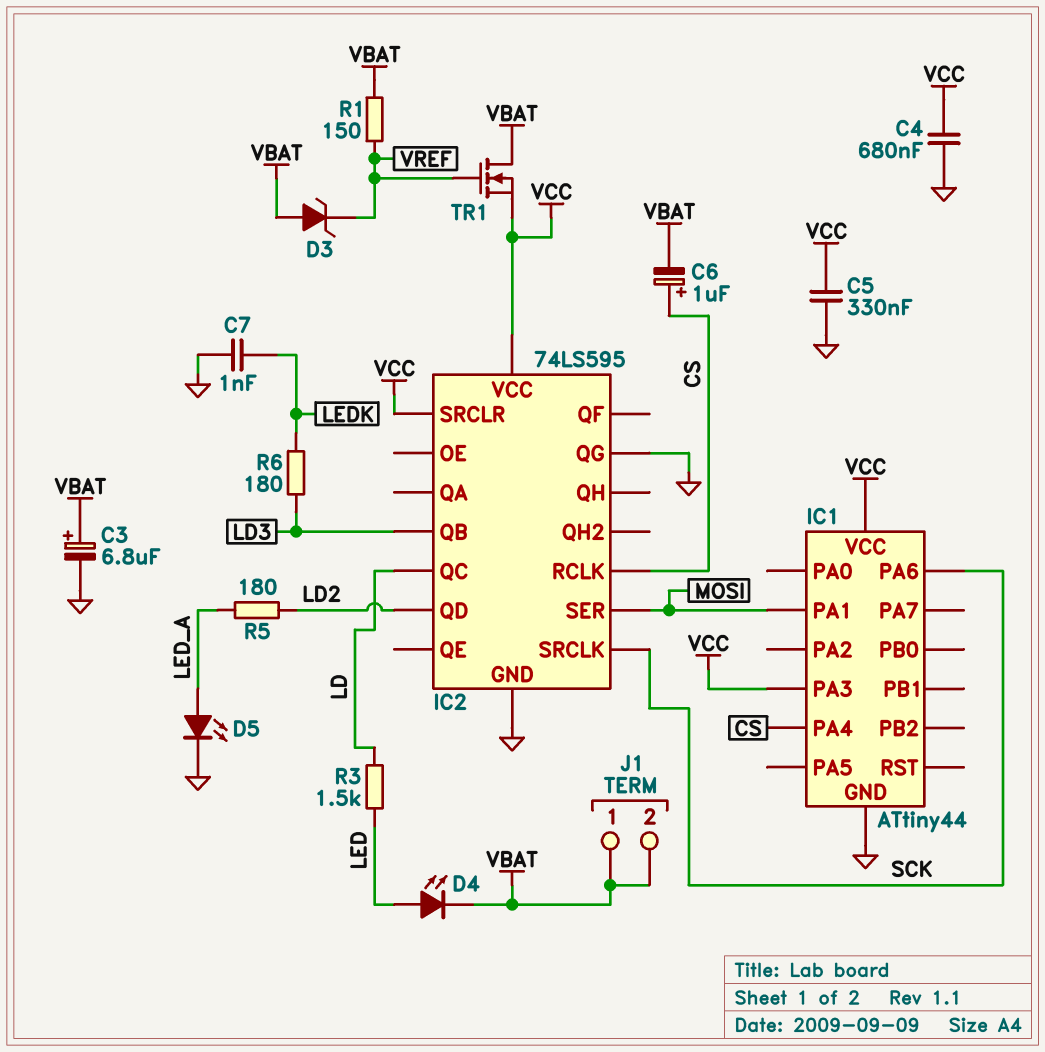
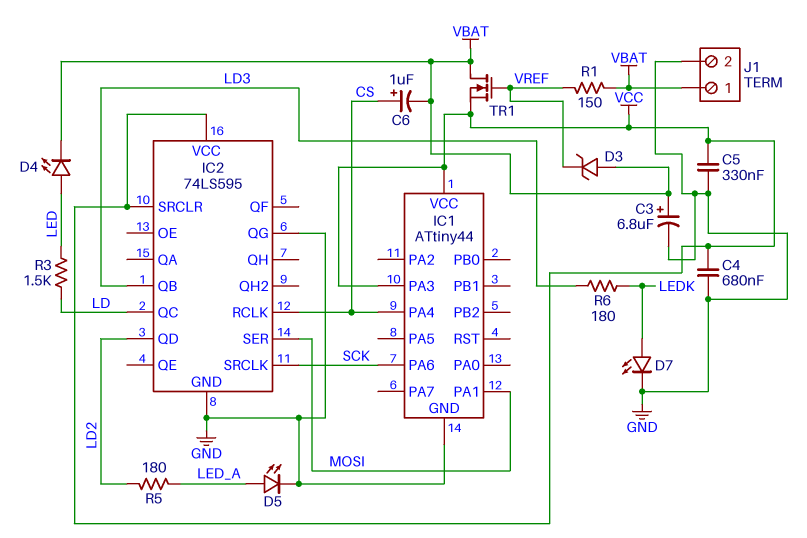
C7: 1nF (GND, LEDK) -> none
D7: none -> LED (A LEDK, K GND)
J1 pin 2: VBAT -> GND

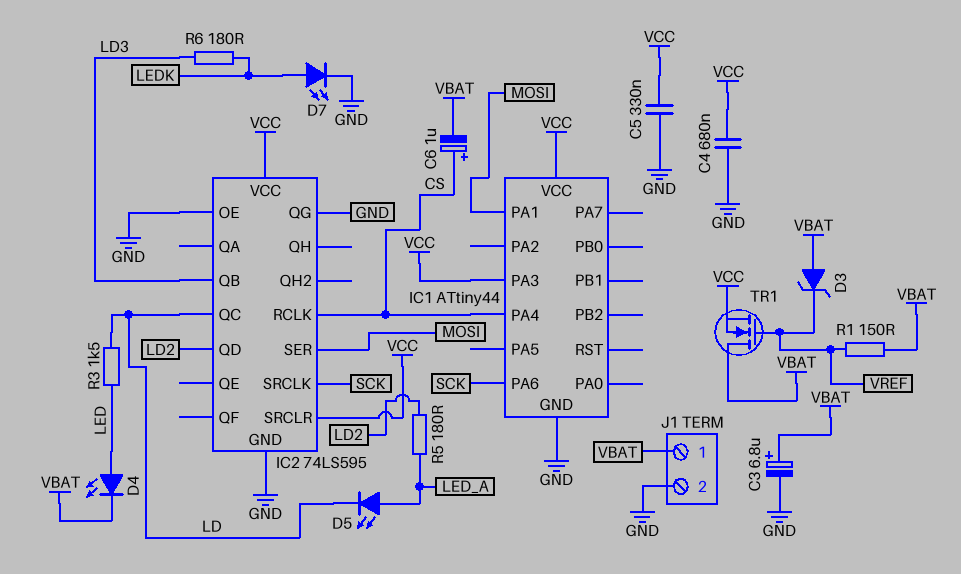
D5: LED (A LED_A, K GND) -> LED (A LED_A, K LD)
IC2 pin OE: none -> GND

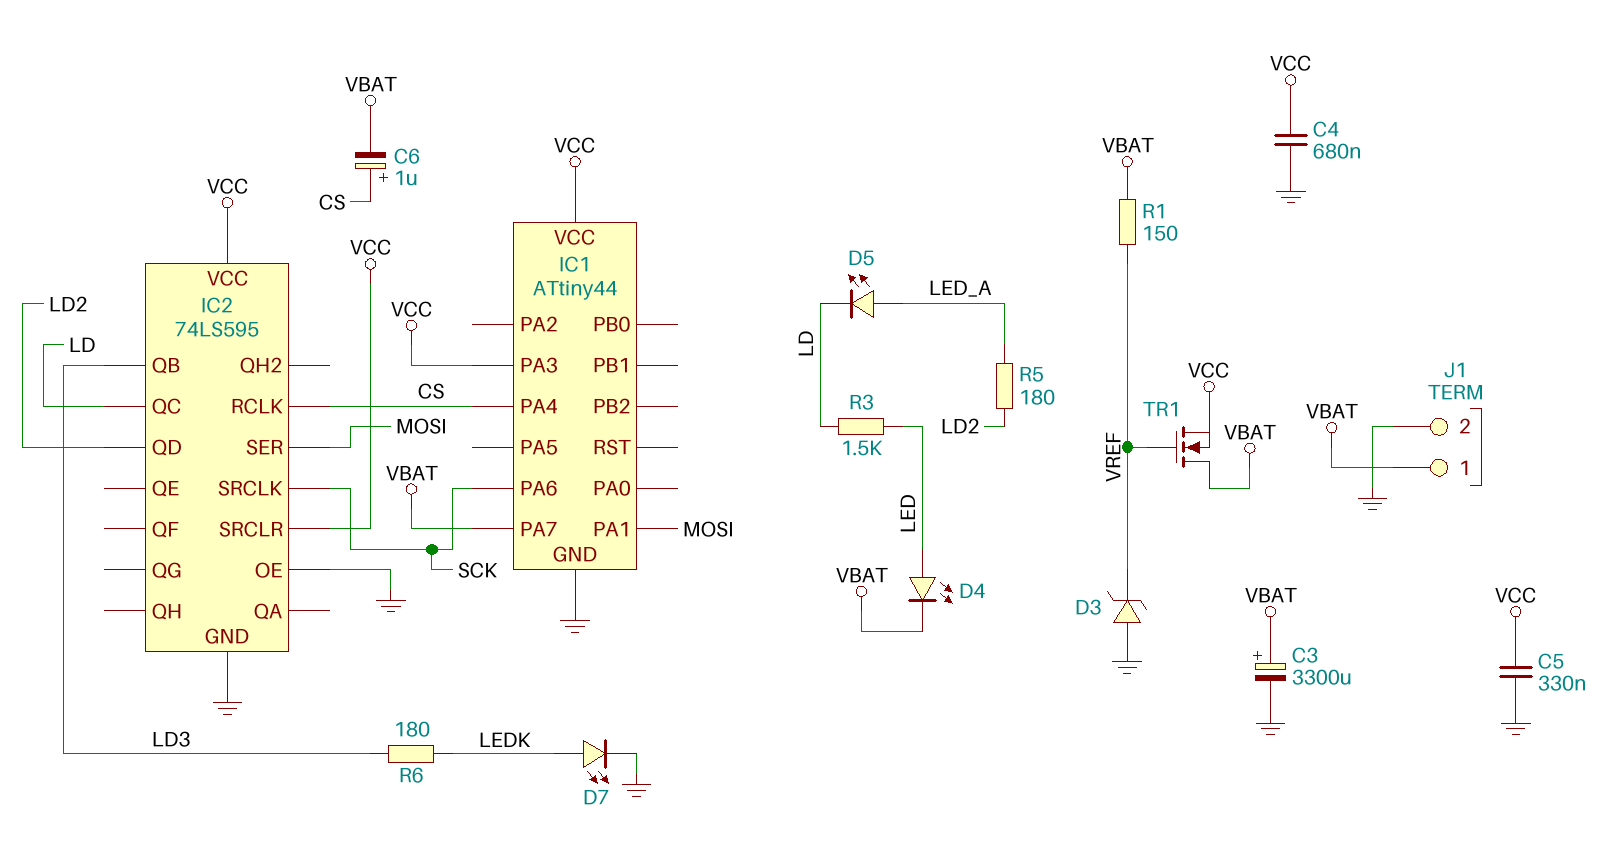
C3: 6.8uF (plus VBAT, minus GND) -> 3300uF (plus VBAT, minus GND)
D3: zener (A VBAT, K VREF) -> zener (A GND, K VREF)
IC1 pin PA7: none -> VBAT
IC2 pin QG: GND -> none

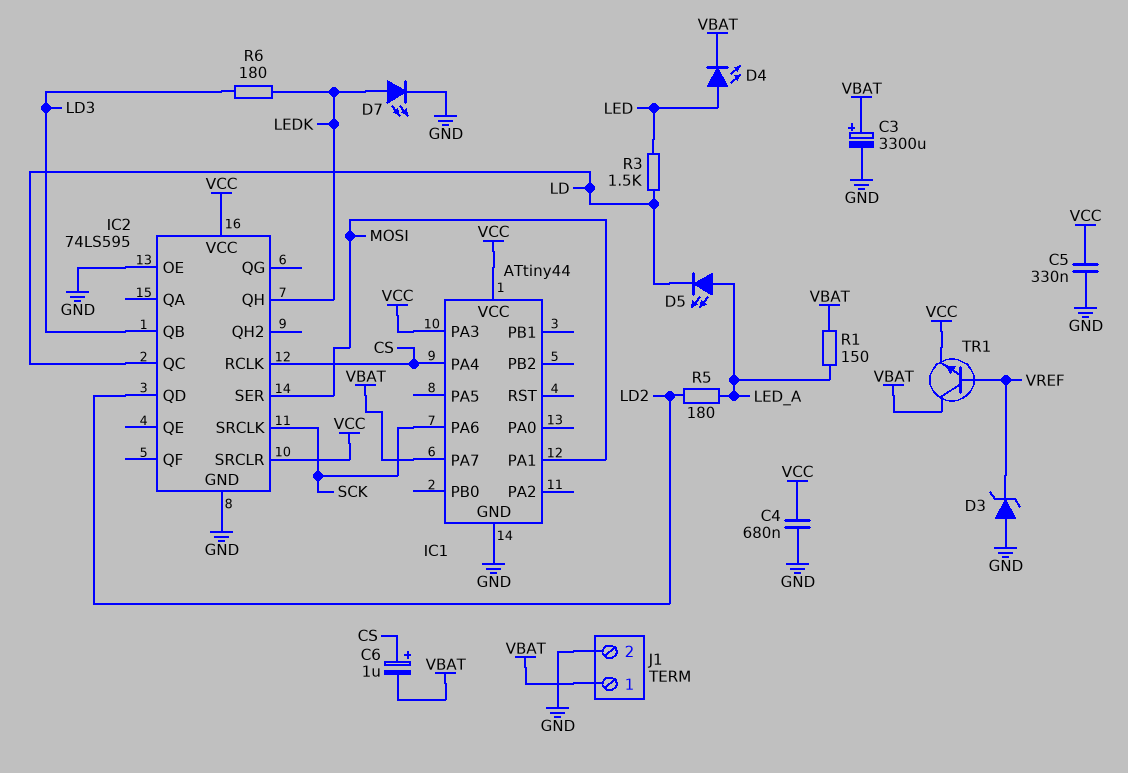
IC2 pin QH: none -> LEDK
R1: 150 (VBAT, VREF) -> 150 (LED_A, VBAT)
TR1: NMOS (G VREF, D VBAT, S VCC) -> NPN (B VREF, C VBAT, E VCC)

